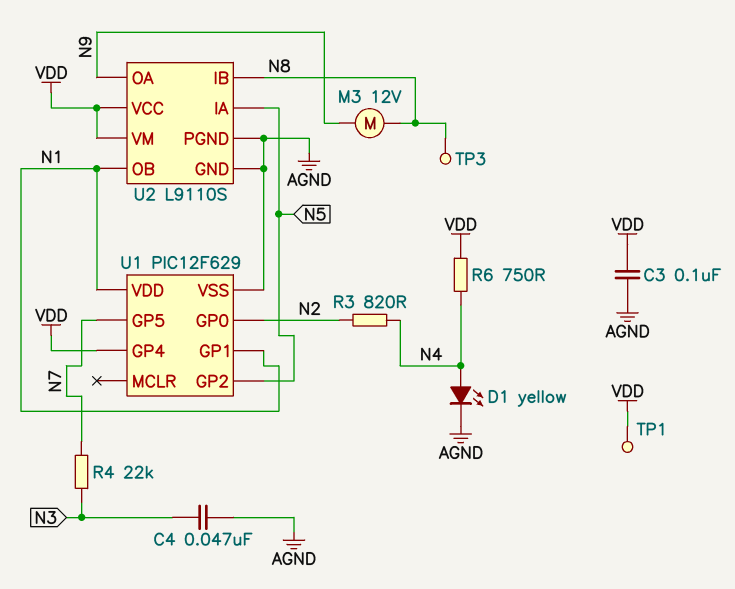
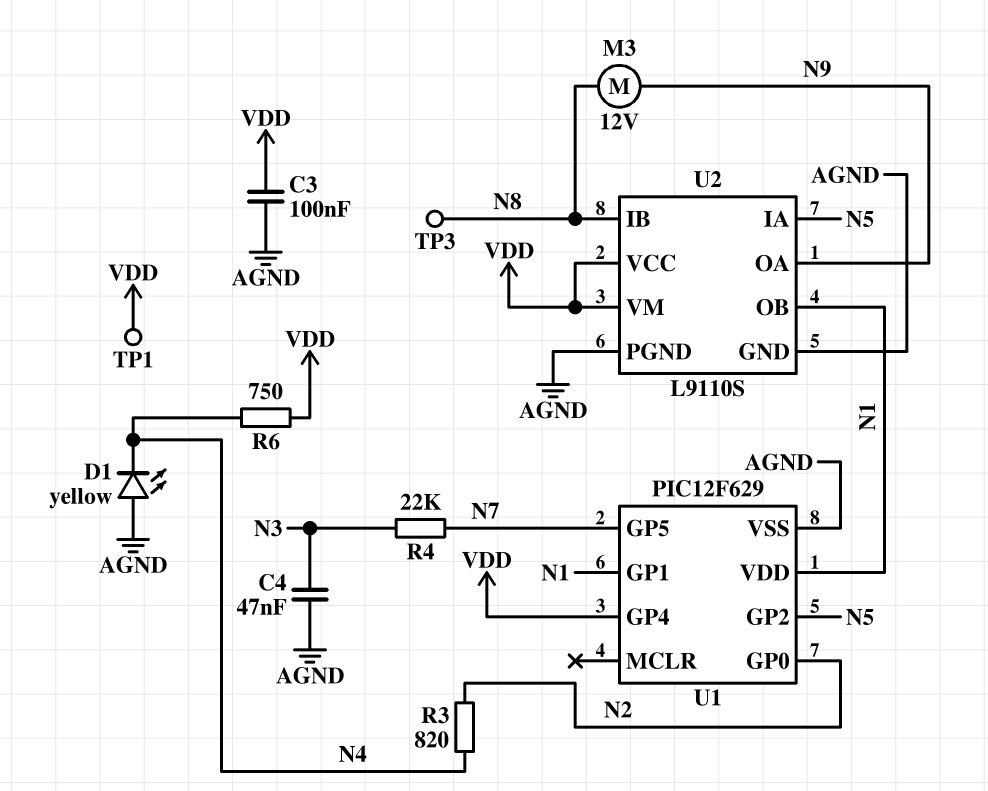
D1: LED yellow (A N4, K AGND) -> LED yellow (A AGND, K N4)

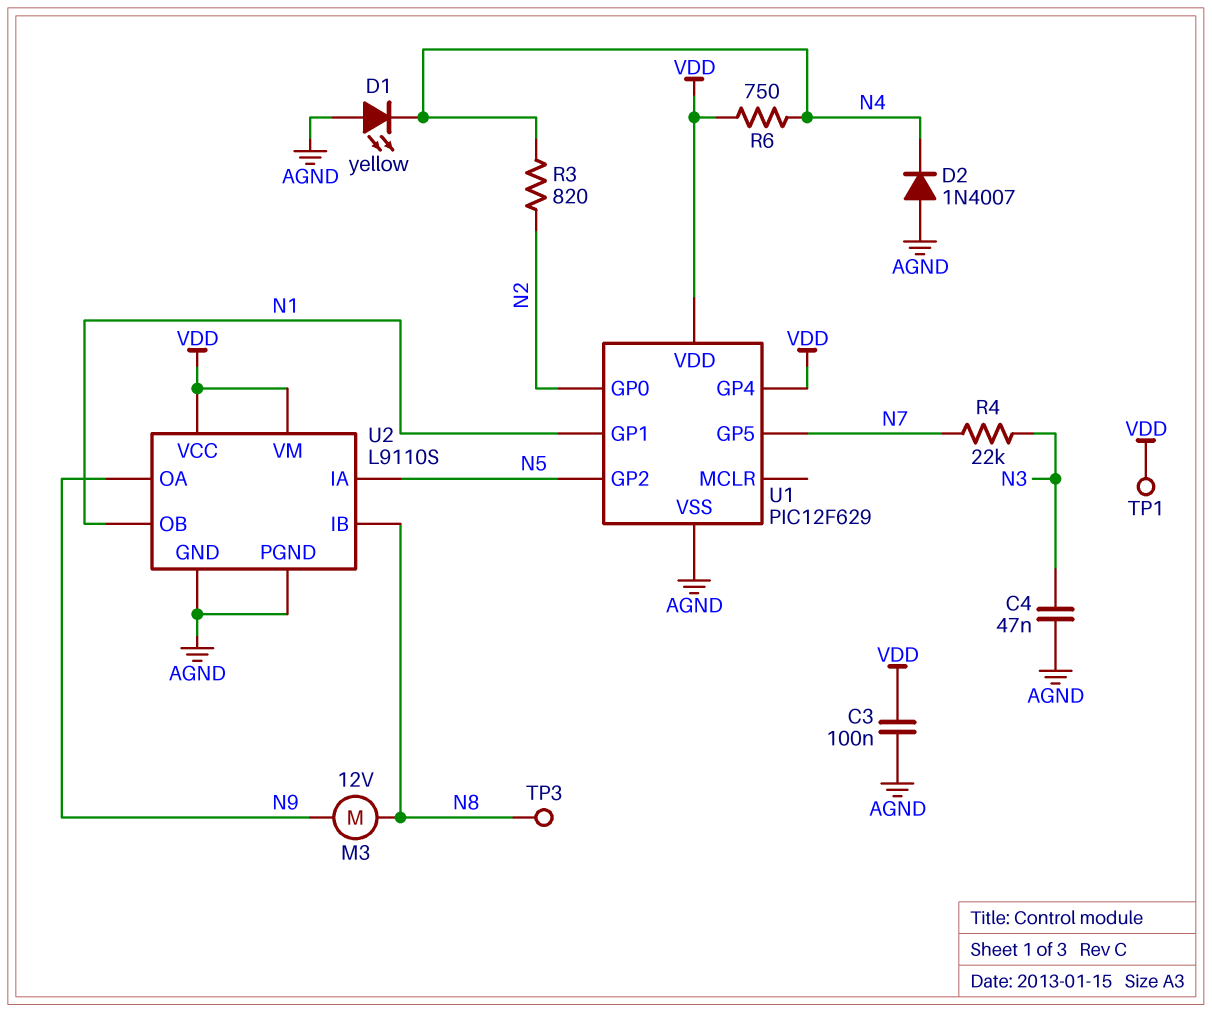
D2: none -> diode 1N4007 (A AGND, K N4)
U1 pin VDD: N1 -> VDD

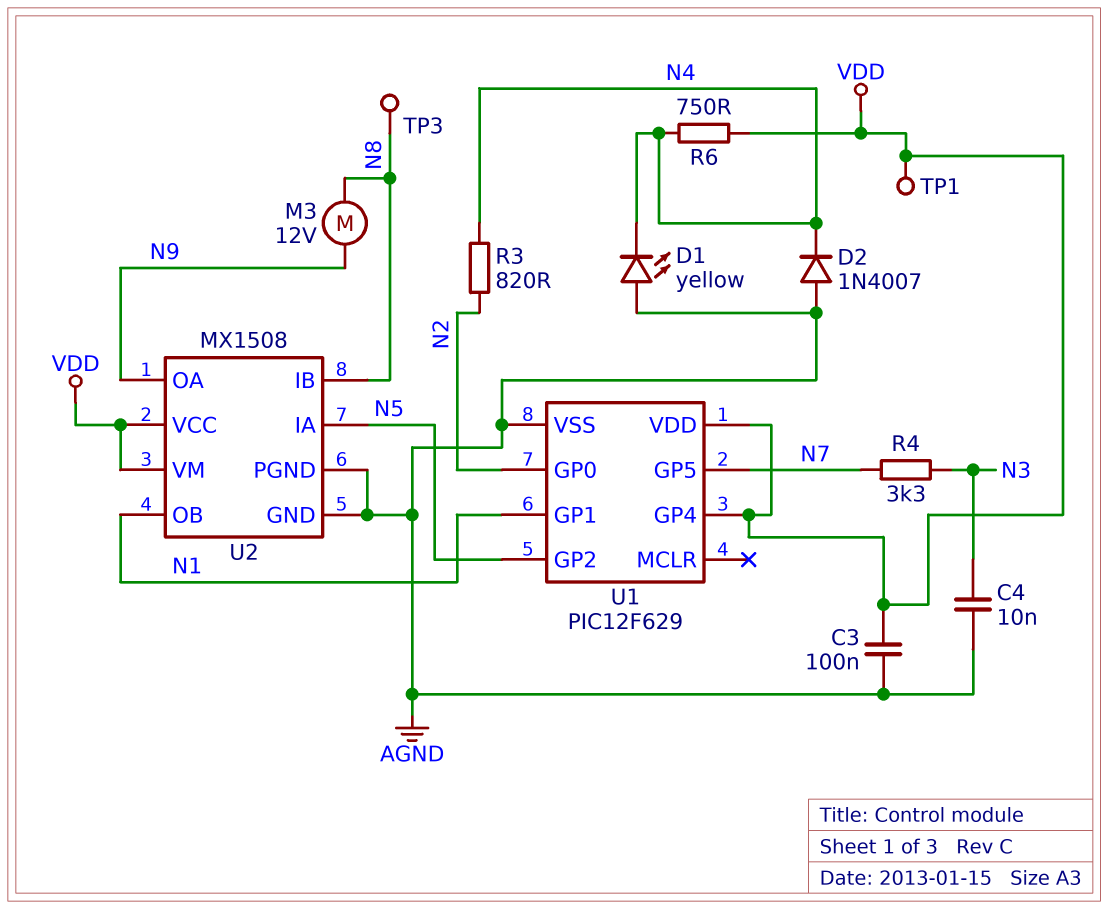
C4: 47nF (AGND, N3) -> 10nF (AGND, N3)
R4: 22k (N3, N7) -> 3.3k (N3, N7)
U2: L9110S -> MX1508

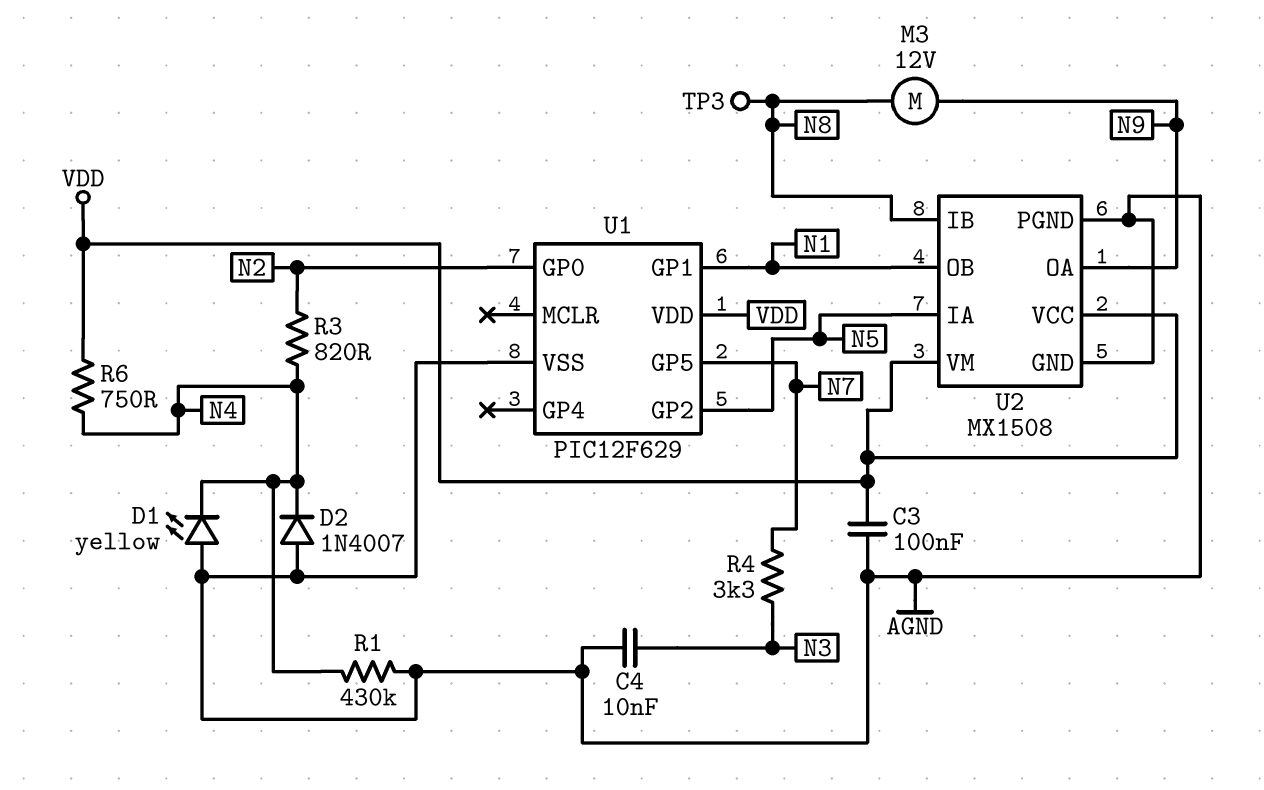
R1: none -> 430k (AGND, N4)
TP1: test point (VDD) -> none
U1 pin GP4: VDD -> none

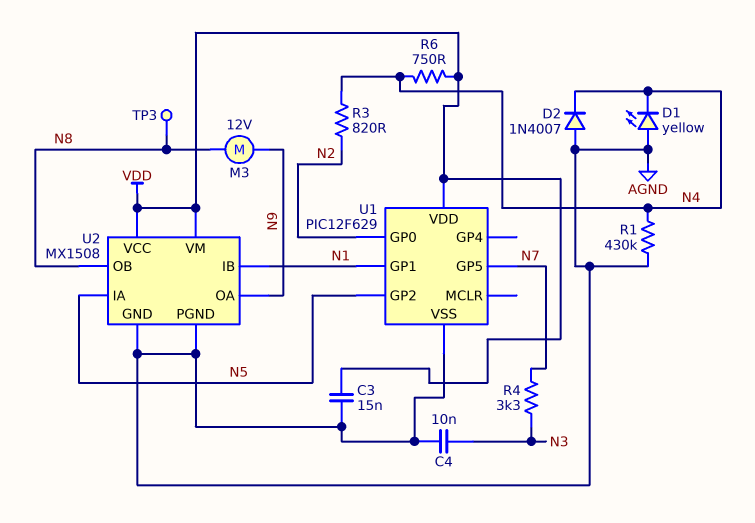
C3: 100nF (AGND, VDD) -> 15nF (AGND, VDD)
U2 pin IB: N8 -> N1
U2 pin OB: N1 -> N8

